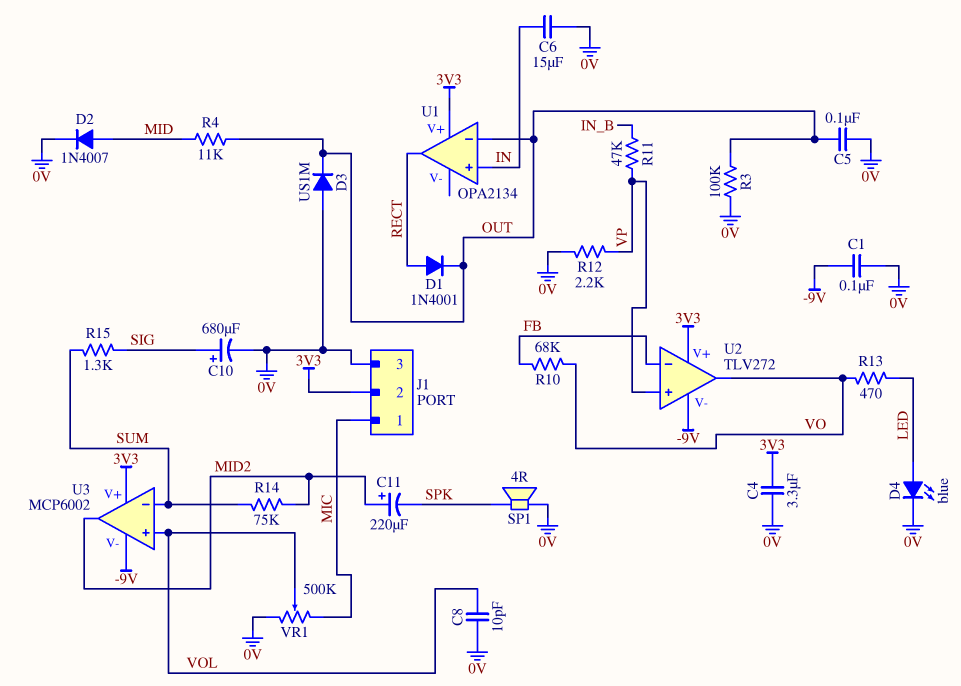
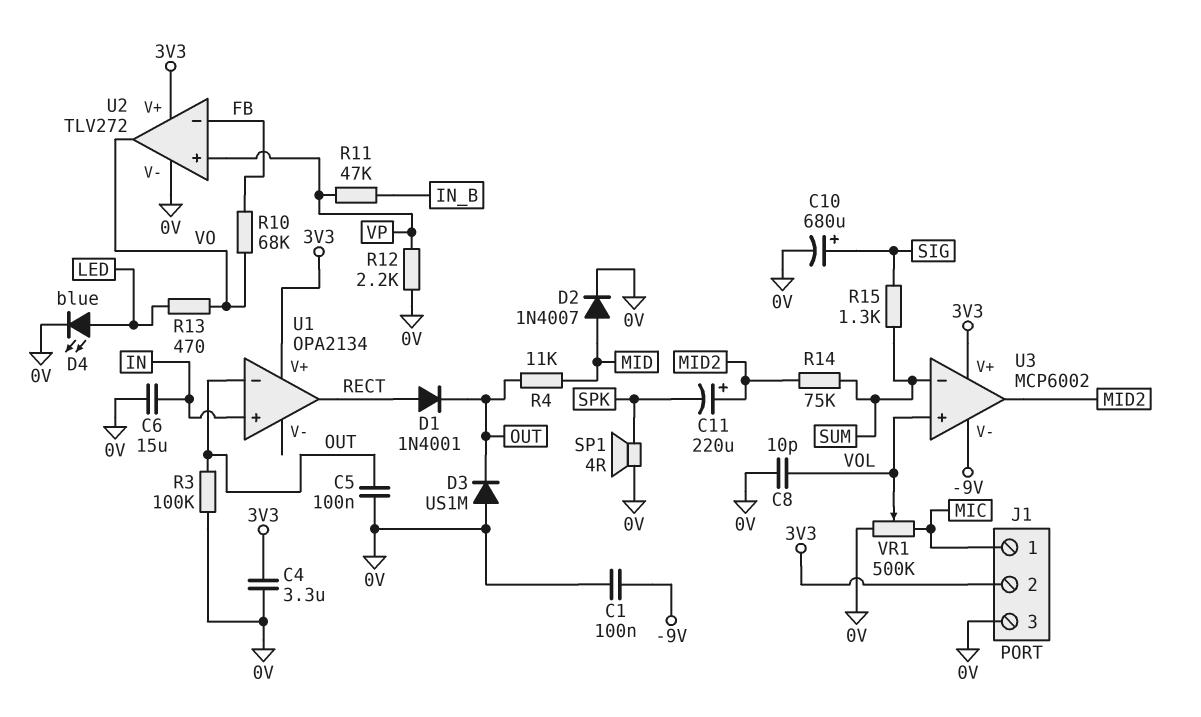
U2 pin V-: -9V -> 0V

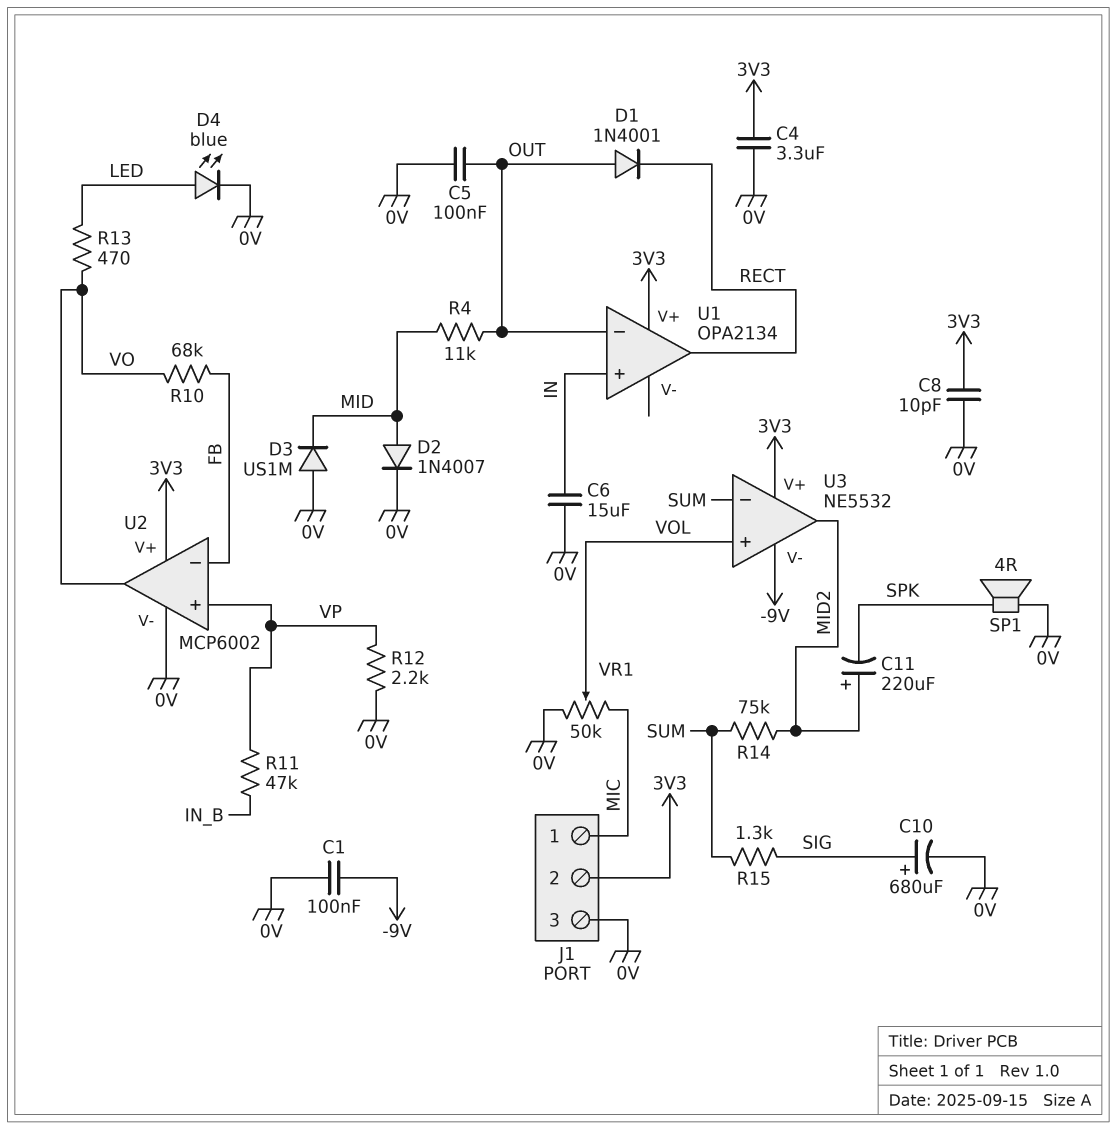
C8: 10pF (0V, VOL) -> 10pF (0V, 3V3)
D1: diode 1N4001 (A RECT, K OUT) -> diode 1N4001 (A OUT, K RECT)
D3: diode US1M (A 0V, K OUT) -> diode US1M (A 0V, K MID)
R3: 100k (0V, OUT) -> none
U2: TLV272 -> MCP6002
U3: MCP6002 -> NE5532
VR1: 500k (0V, MIC, wiper VOL) -> 50k (0V, MIC, wiper VOL)

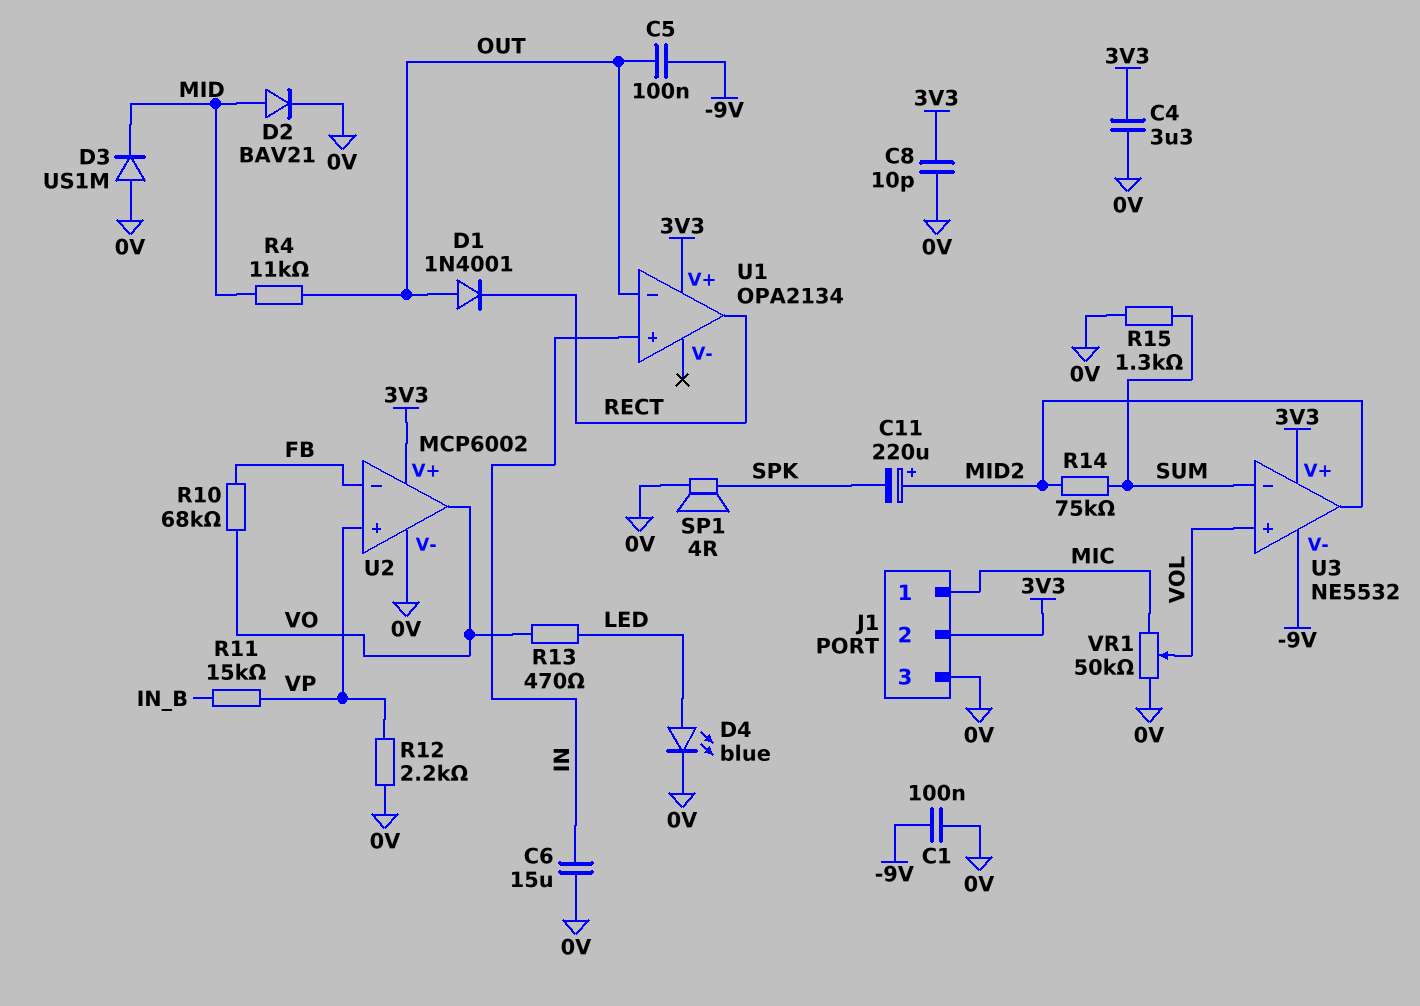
C5: 100nF (0V, OUT) -> 100nF (-9V, OUT)
C10: 680uF (plus SIG, minus 0V) -> none
D2: diode 1N4007 (A MID, K 0V) -> diode BAV21 (A MID, K 0V)
R11: 47k (IN_B, VP) -> 15k (IN_B, VP)
R15: 1.3k (SIG, SUM) -> 1.3k (0V, SUM)

